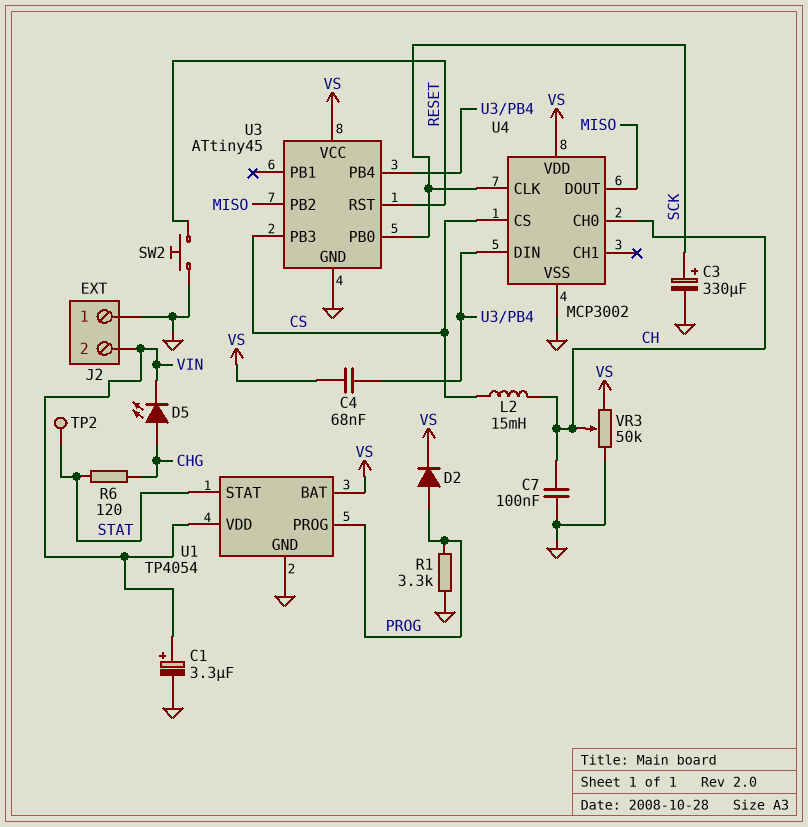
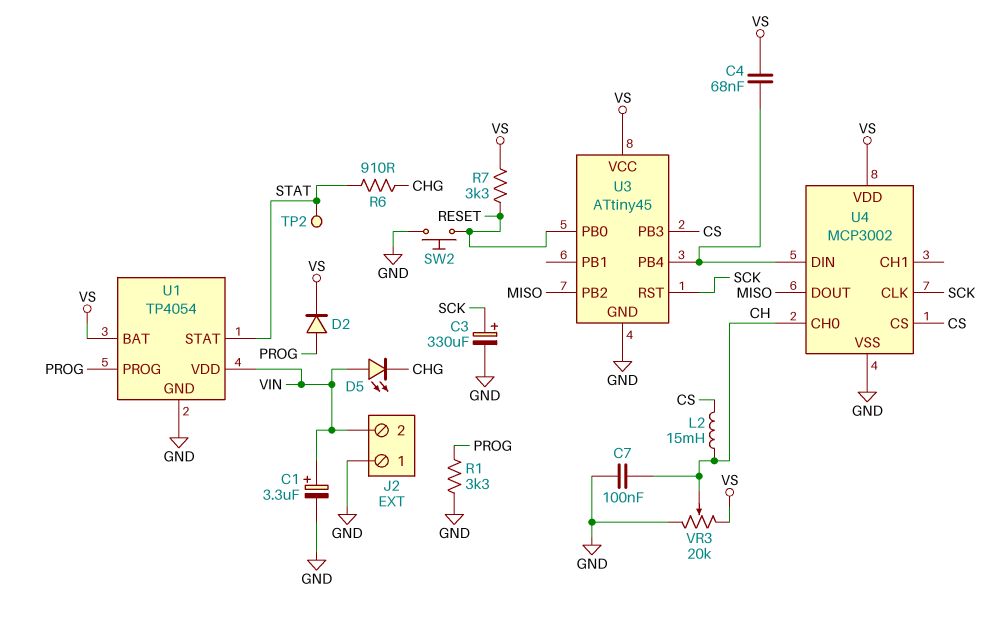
D5: LED (A CHG, K VIN) -> LED (A VIN, K CHG)
R6: 120 (CHG, STAT) -> 910 (CHG, STAT)
R7: none -> 3.3k (RESET, VS)
U3 pin PB0: SCK -> RESET
U3 pin RST: RESET -> SCK
VR3: 50k (GND, VS, wiper CH) -> 20k (GND, VS, wiper CH)

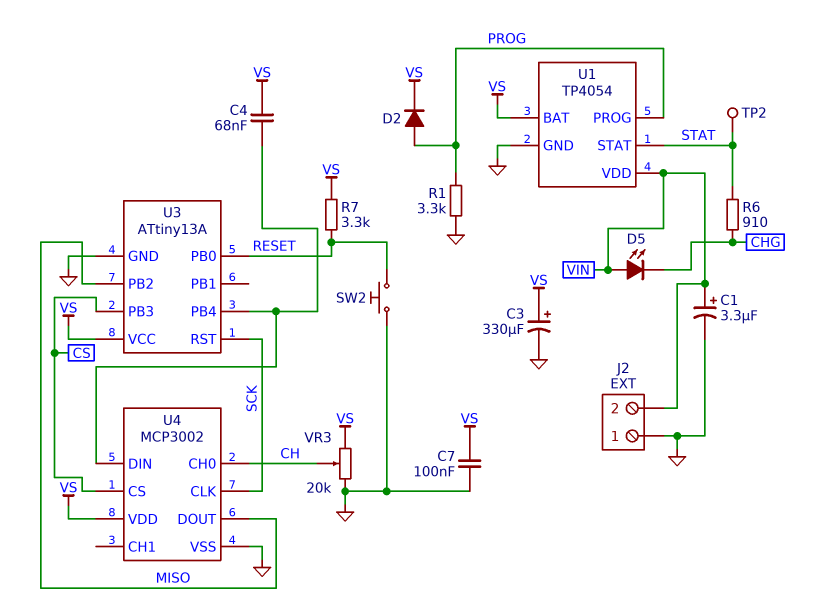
C3: 330uF (plus SCK, minus GND) -> 330uF (plus VS, minus GND)
C7: 100nF (CH, GND) -> 100nF (GND, VS)
L2: 15mH (CH, CS) -> none
U3: ATtiny45 -> ATtiny13A

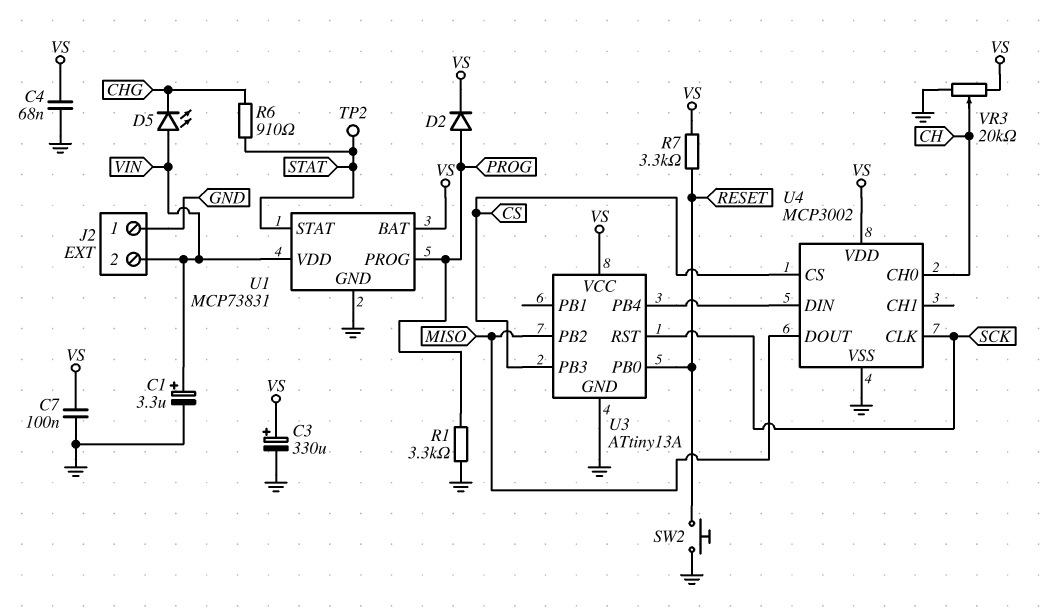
C4: 68nF (U3/PB4, VS) -> 68nF (GND, VS)
U1: TP4054 -> MCP73831

